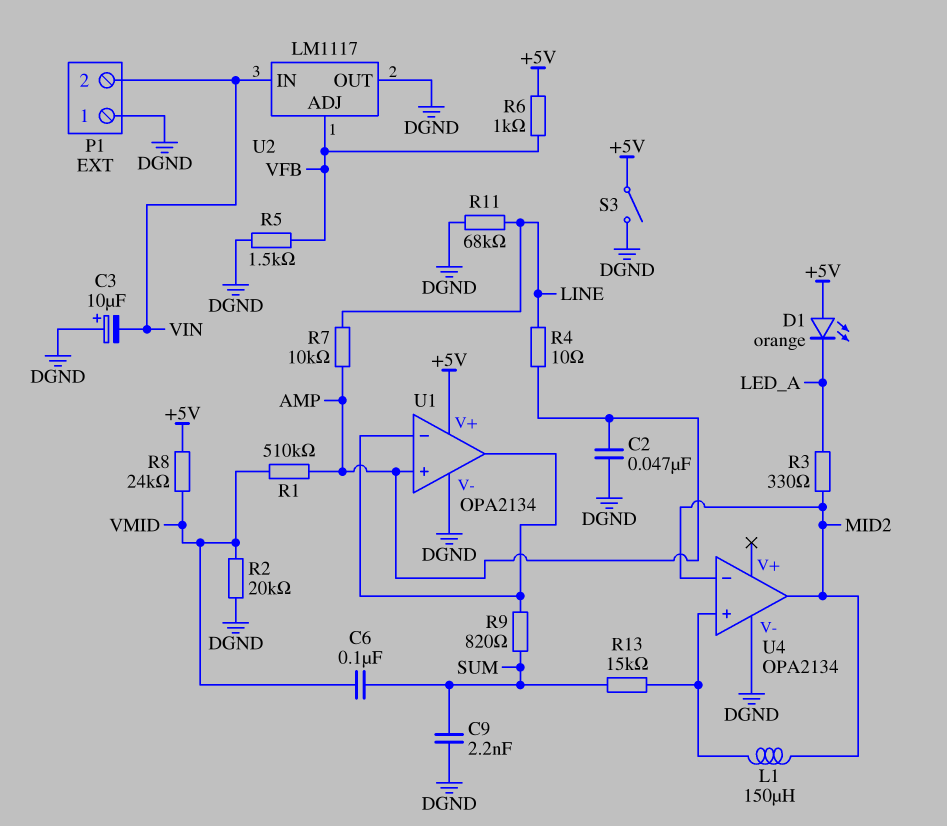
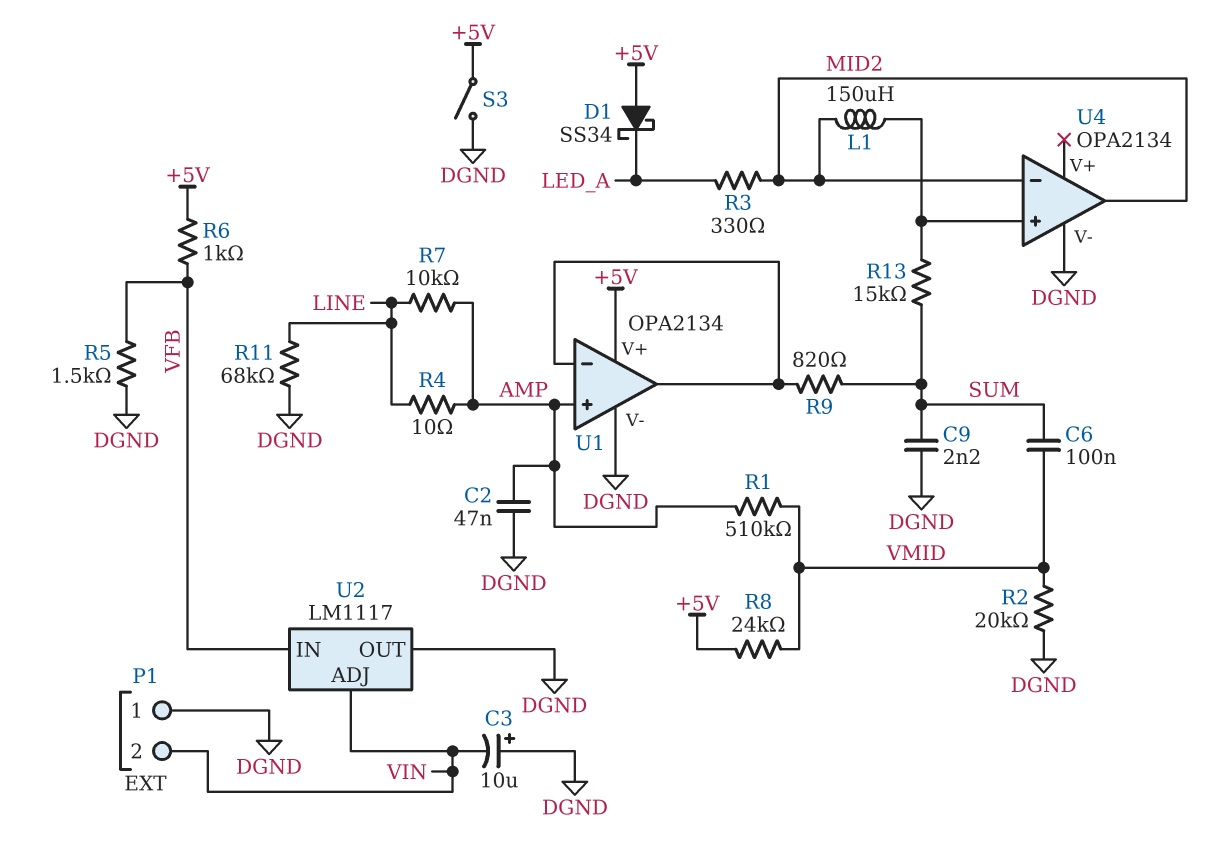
D1: LED orange (A +5V, K LED_A) -> schottky SS34 (A +5V, K LED_A)
U2 pin ADJ: VFB -> VIN
U2 pin IN: VIN -> VFB

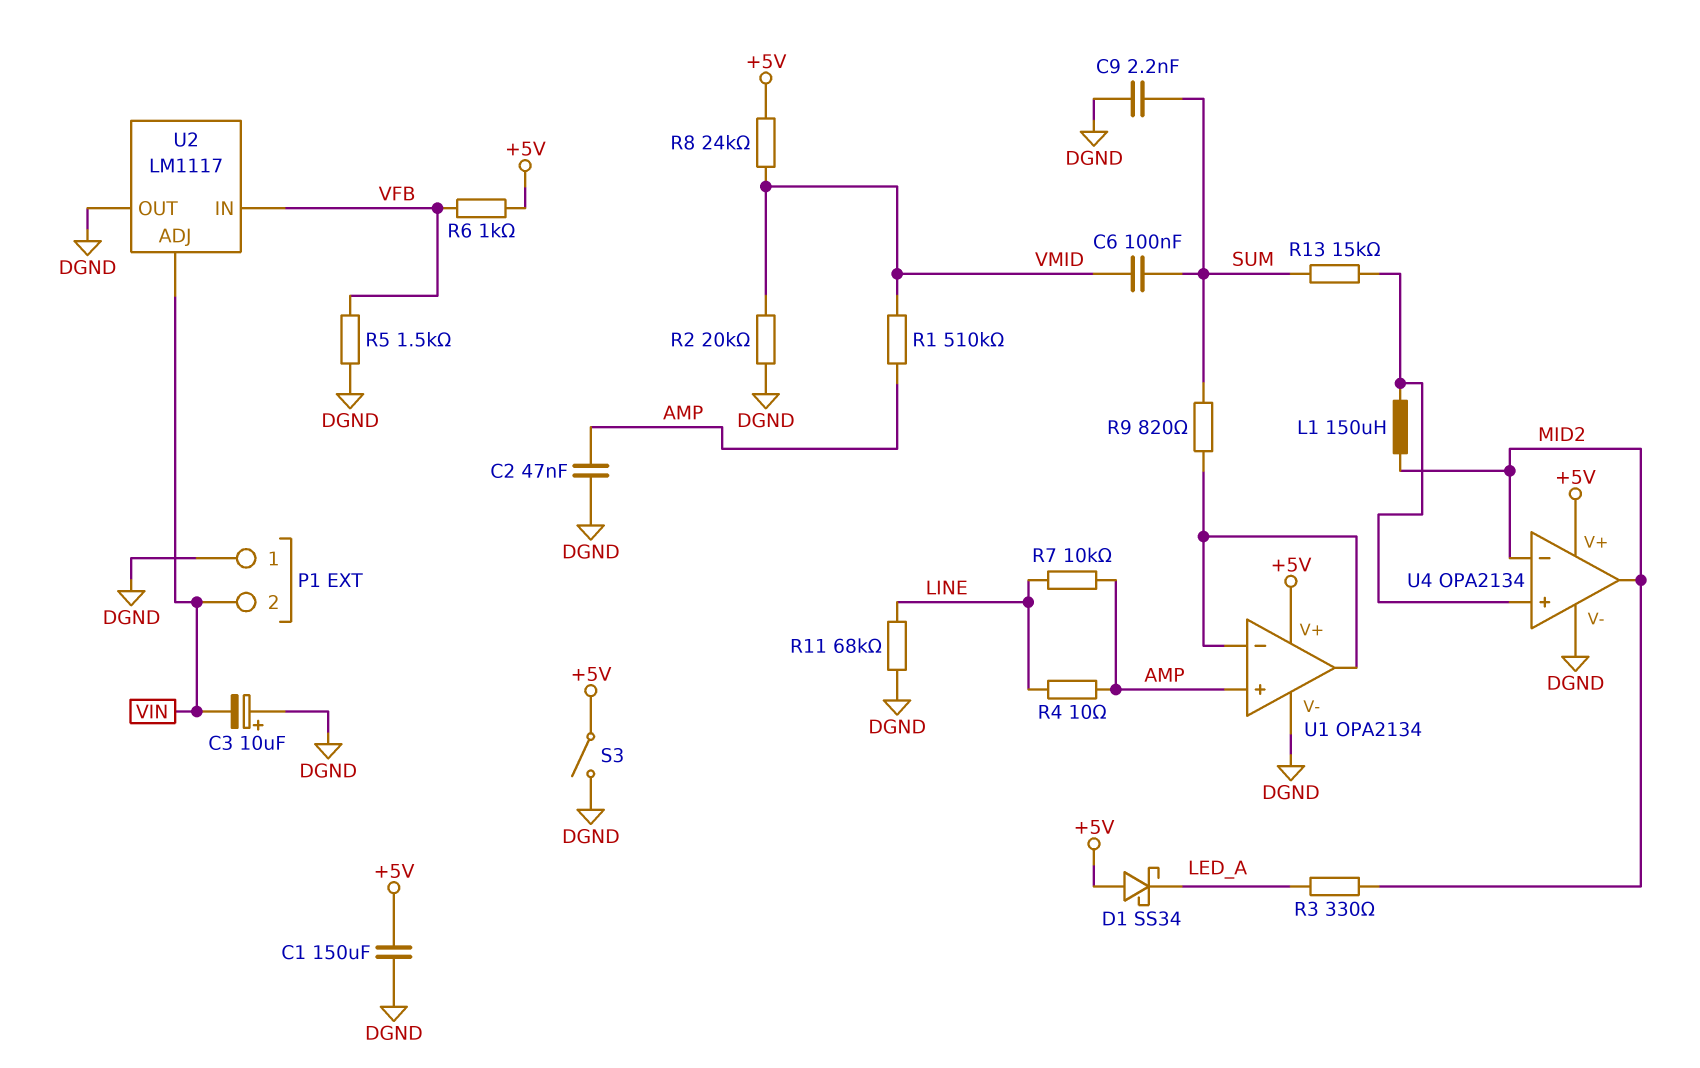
C1: none -> 150uF (+5V, DGND)
U4 pin V+: none -> +5V

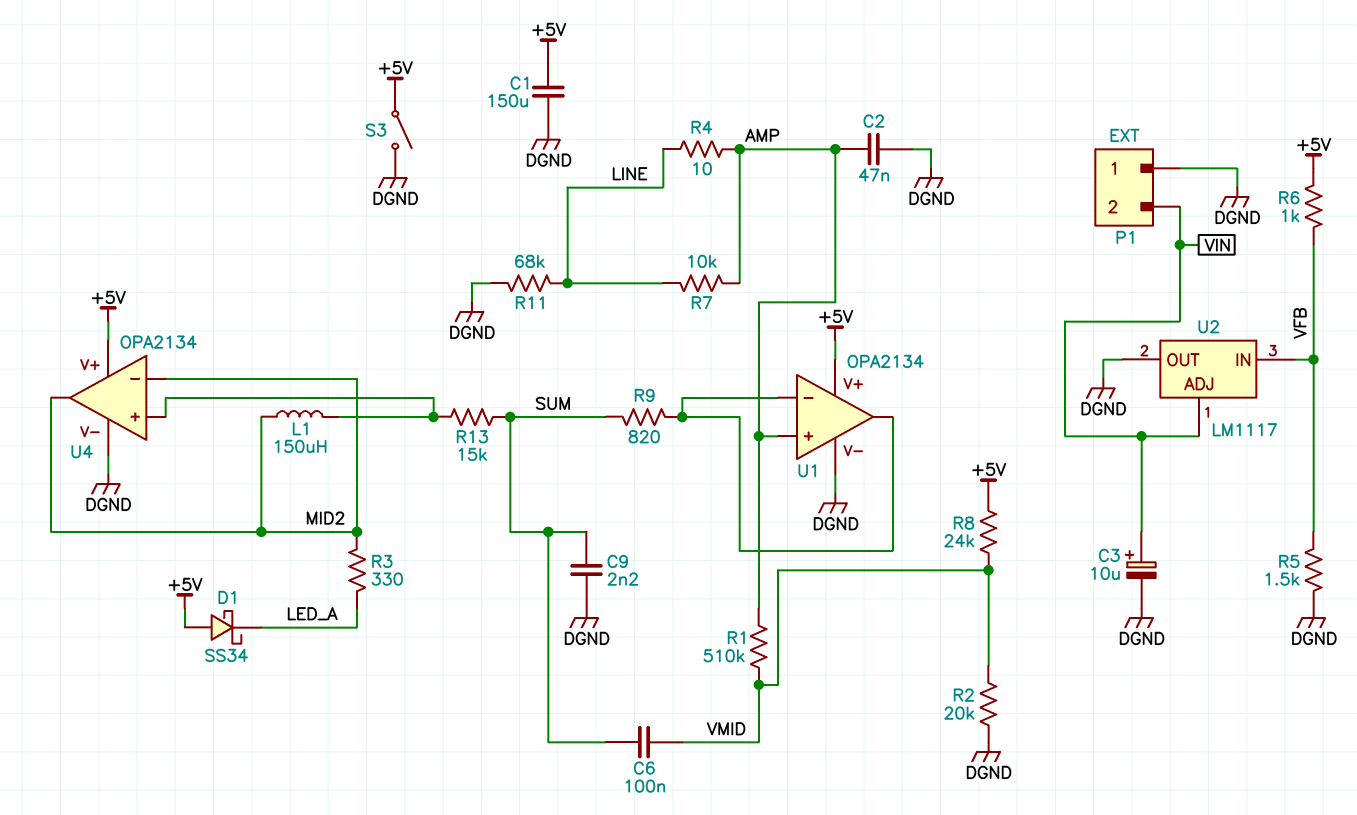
C3: 10uF (plus DGND, minus VIN) -> 10uF (plus VIN, minus DGND)

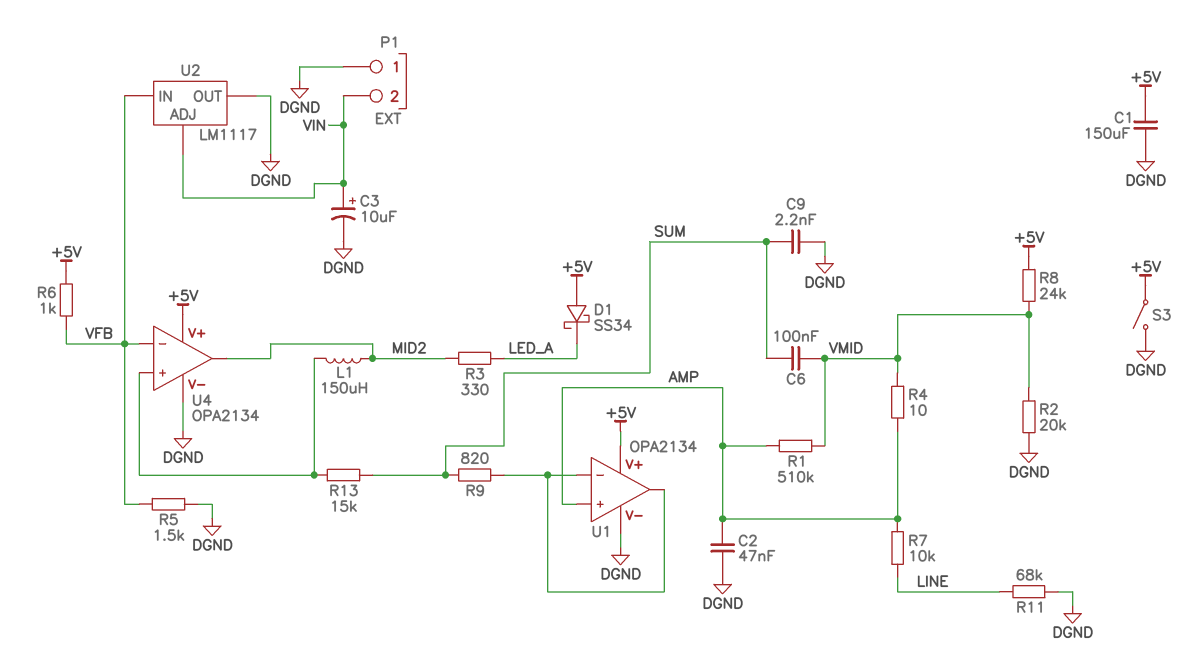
R4: 10 (AMP, LINE) -> 10 (AMP, VMID)
U4 pin in-: MID2 -> VFB

